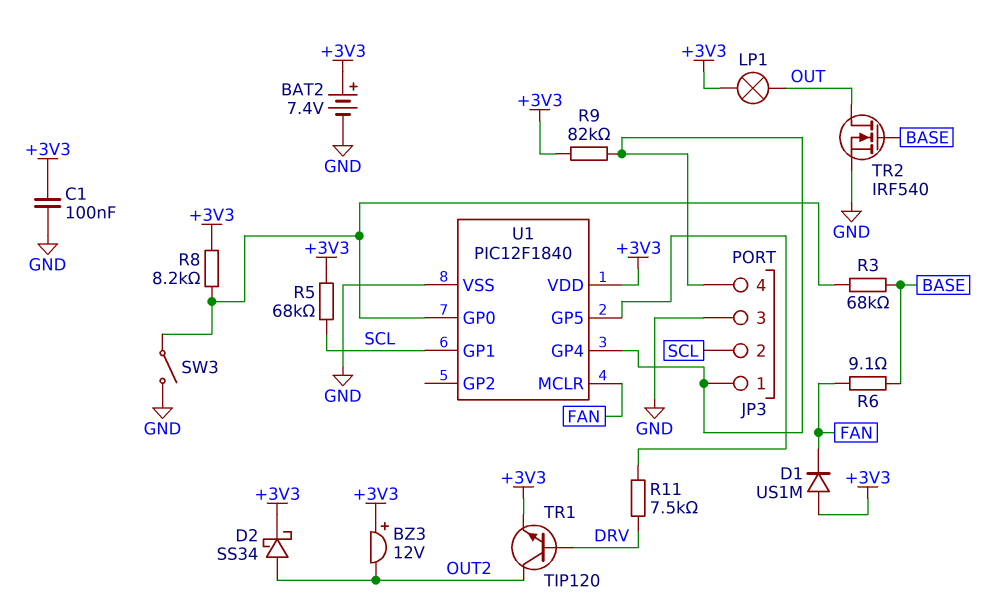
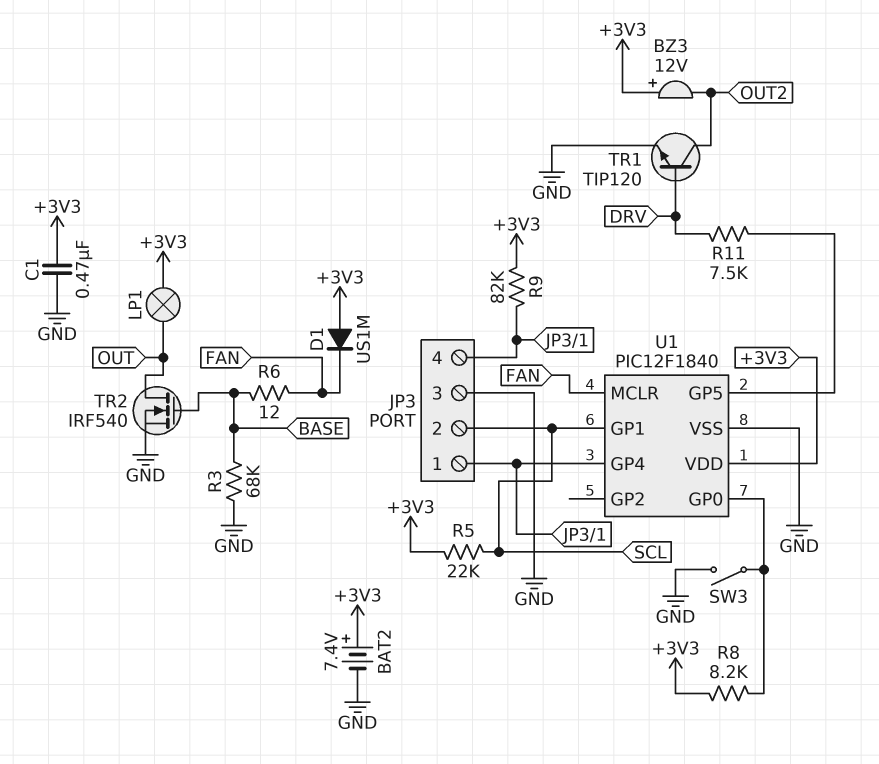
C1: 100nF (+3V3, GND) -> 470nF (+3V3, GND)
D2: schottky SS34 (A OUT2, K +3V3) -> none
R3: 68k (BASE, U1/GP0) -> 68k (BASE, GND)
R5: 68k (+3V3, SCL) -> 22k (+3V3, SCL)
R6: 9.1 (BASE, FAN) -> 12 (BASE, FAN)
TR1: NPN TIP120 (B DRV, C OUT2, E +3V3) -> NPN TIP120 (B DRV, C OUT2, E GND)

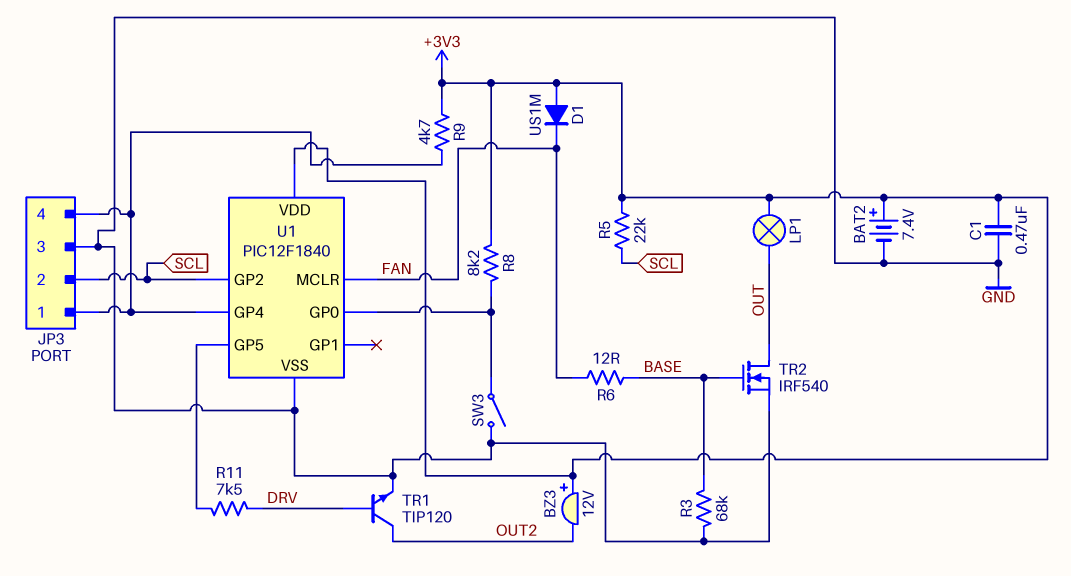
R9: 82k (+3V3, JP3/1) -> 4.7k (+3V3, JP3/1)
U1 pin GP1: SCL -> none
U1 pin GP2: none -> SCL

